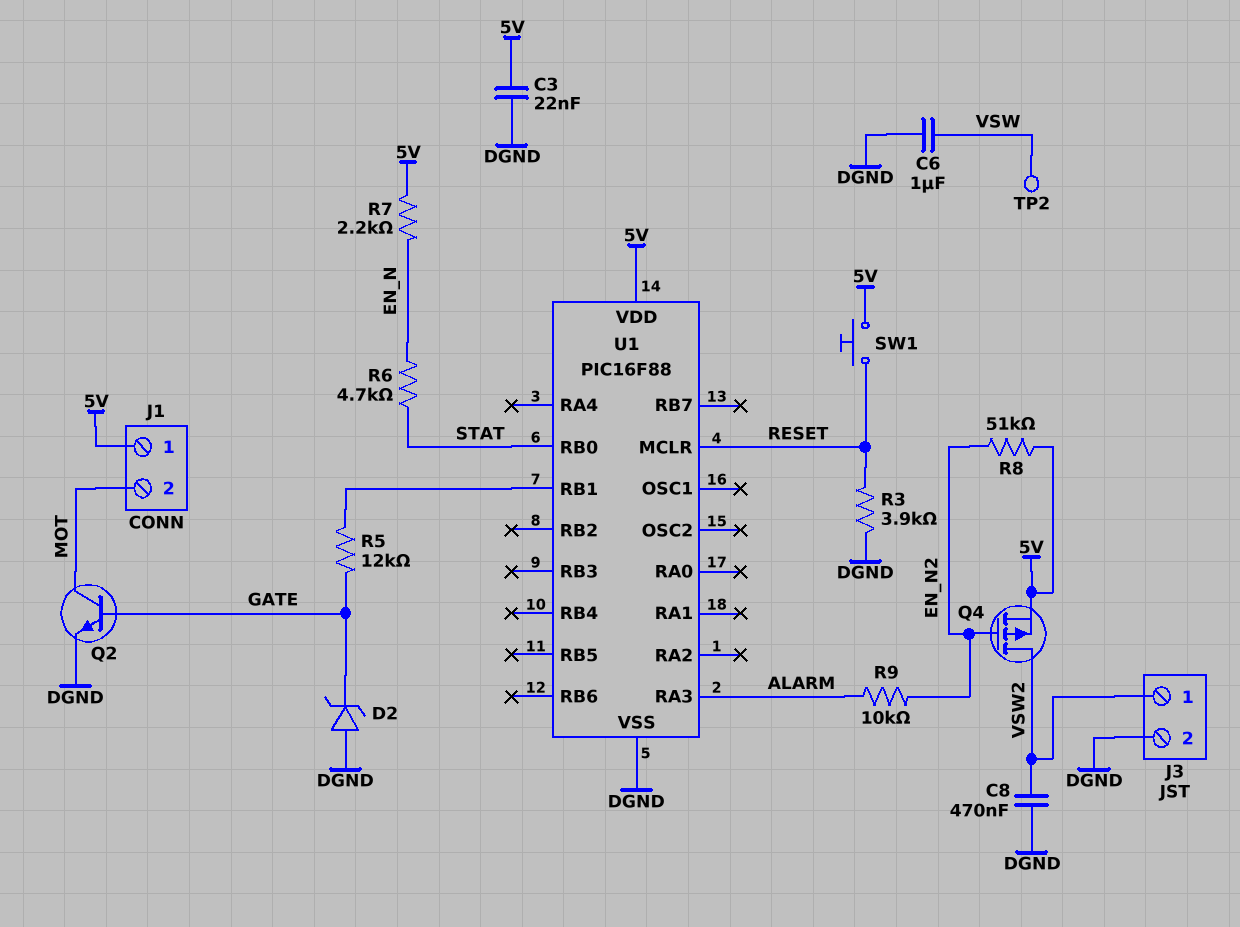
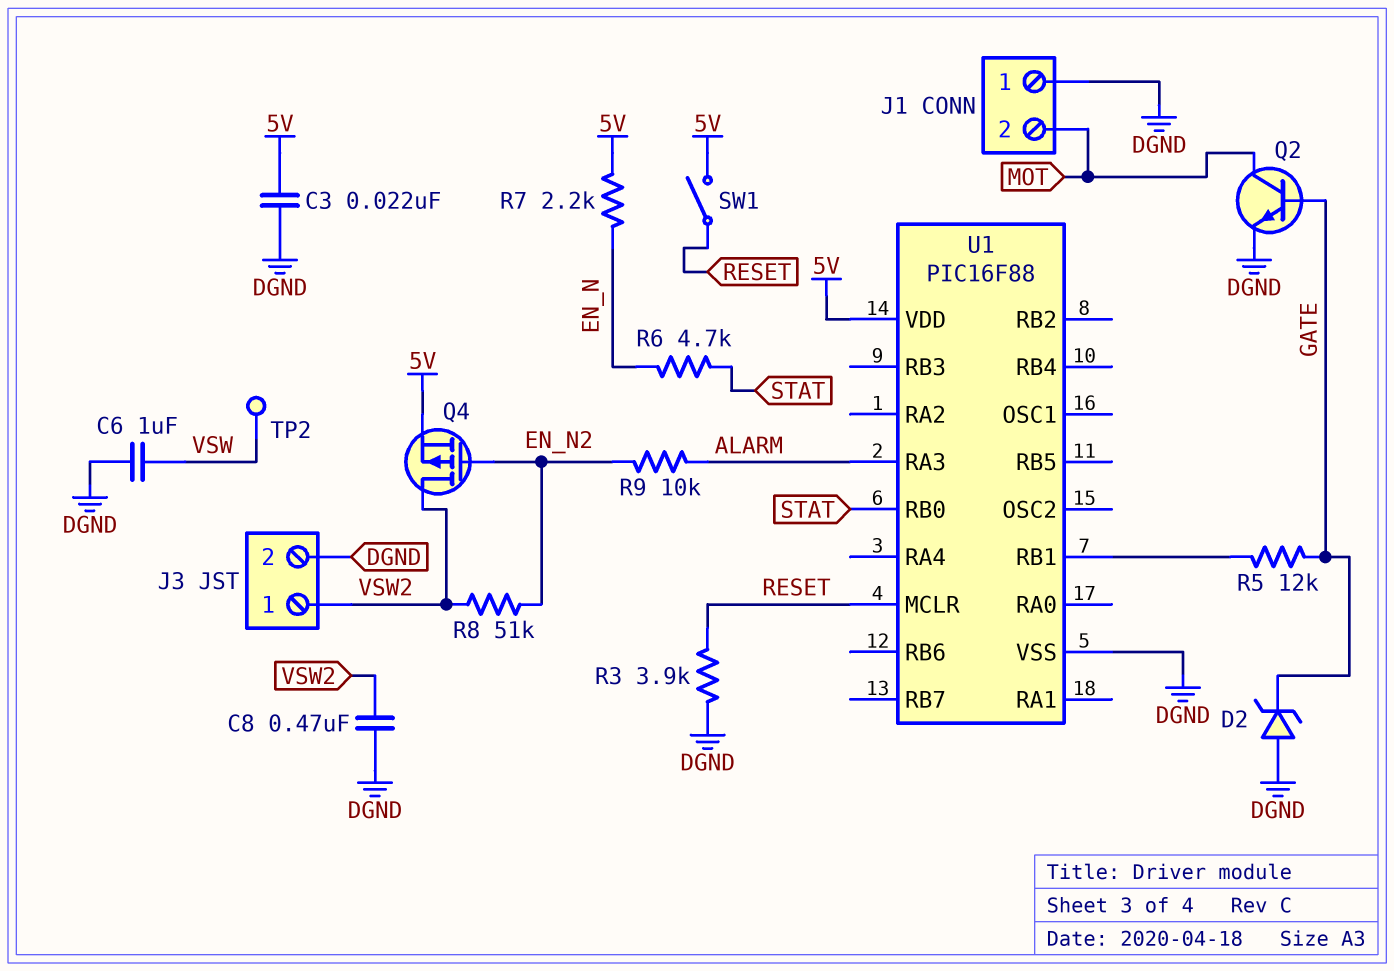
J1 pin 1: 5V -> DGND
R8: 51k (5V, EN_N2) -> 51k (EN_N2, VSW2)
SW1: button (5V, RESET) -> switch (5V, RESET)

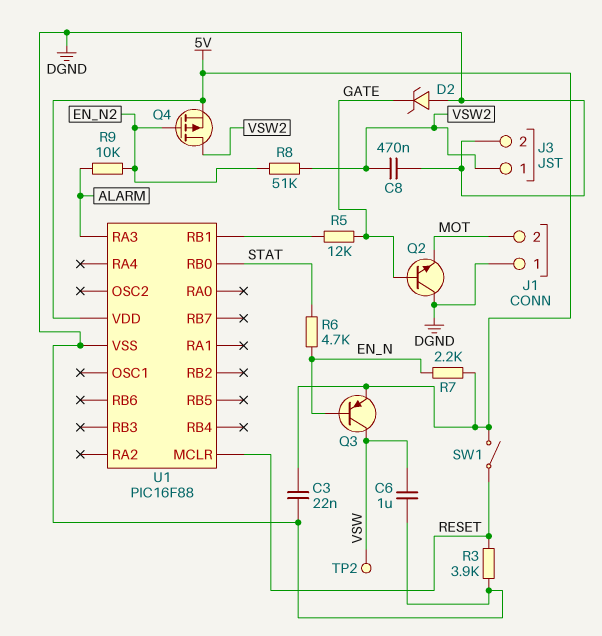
Q2: NPN (B GATE, C MOT, E DGND) -> NPN (B GATE, C DGND, E MOT)
Q3: none -> PNP (B EN_N, C VSW, E 5V)

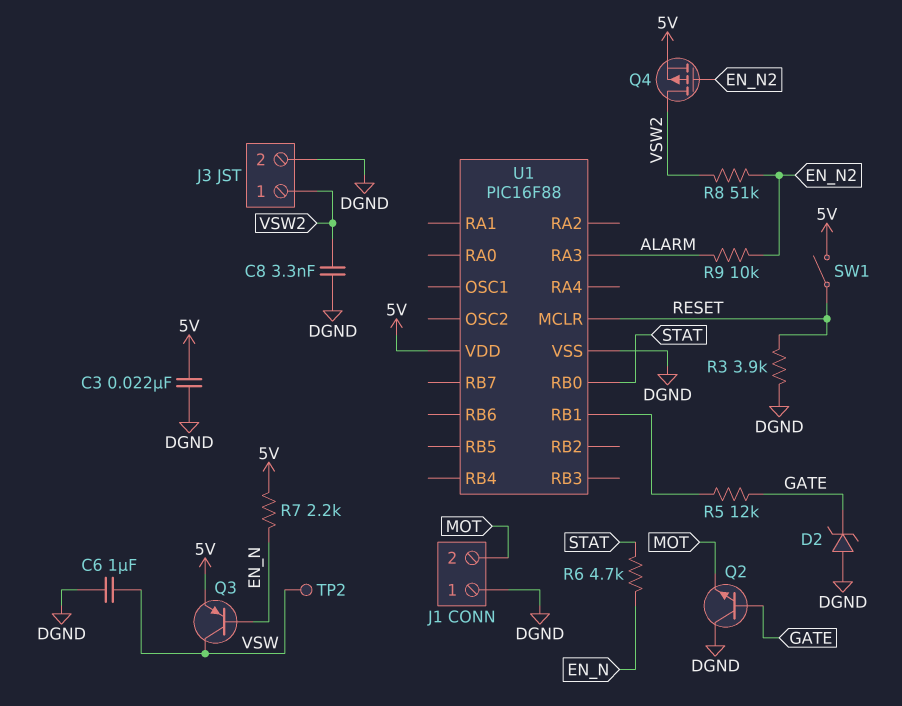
C8: 470nF (DGND, VSW2) -> 3.3nF (DGND, VSW2)

